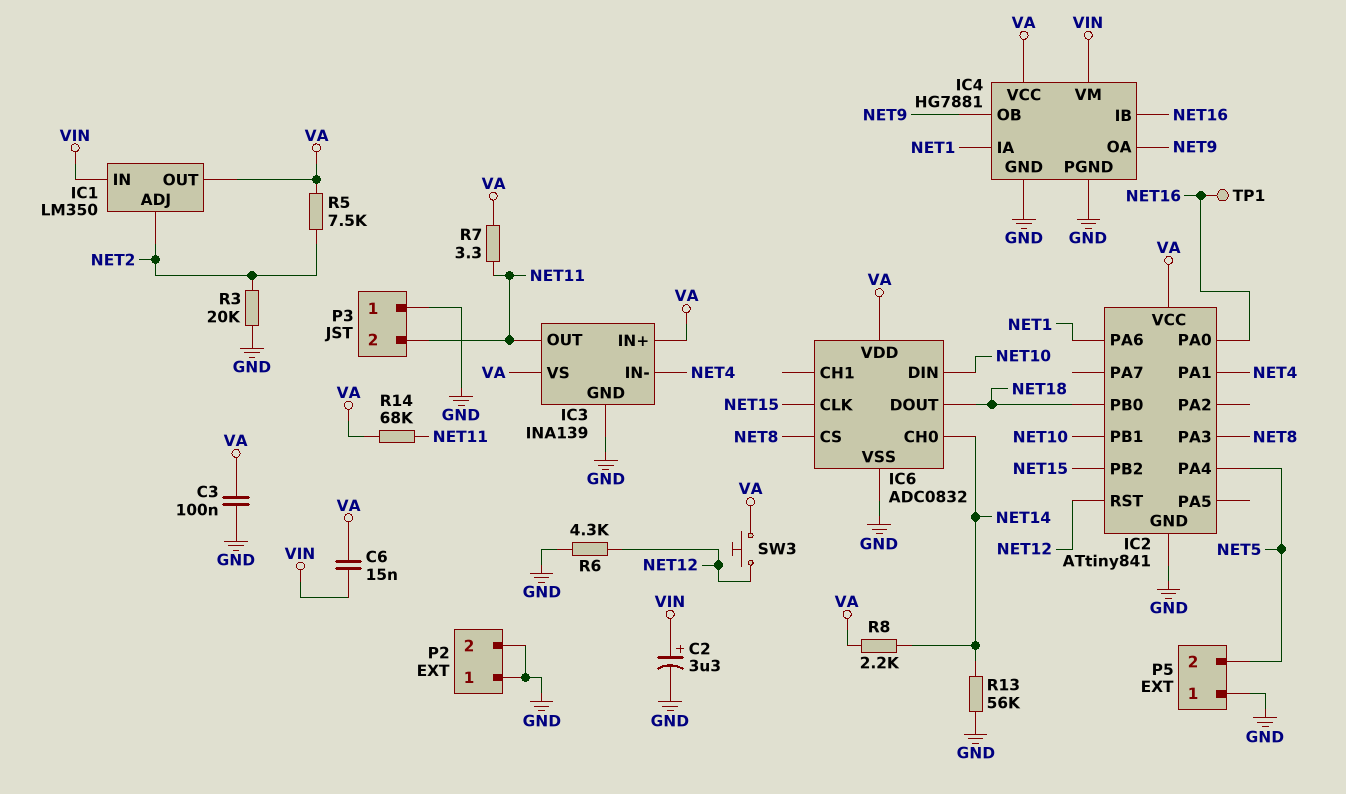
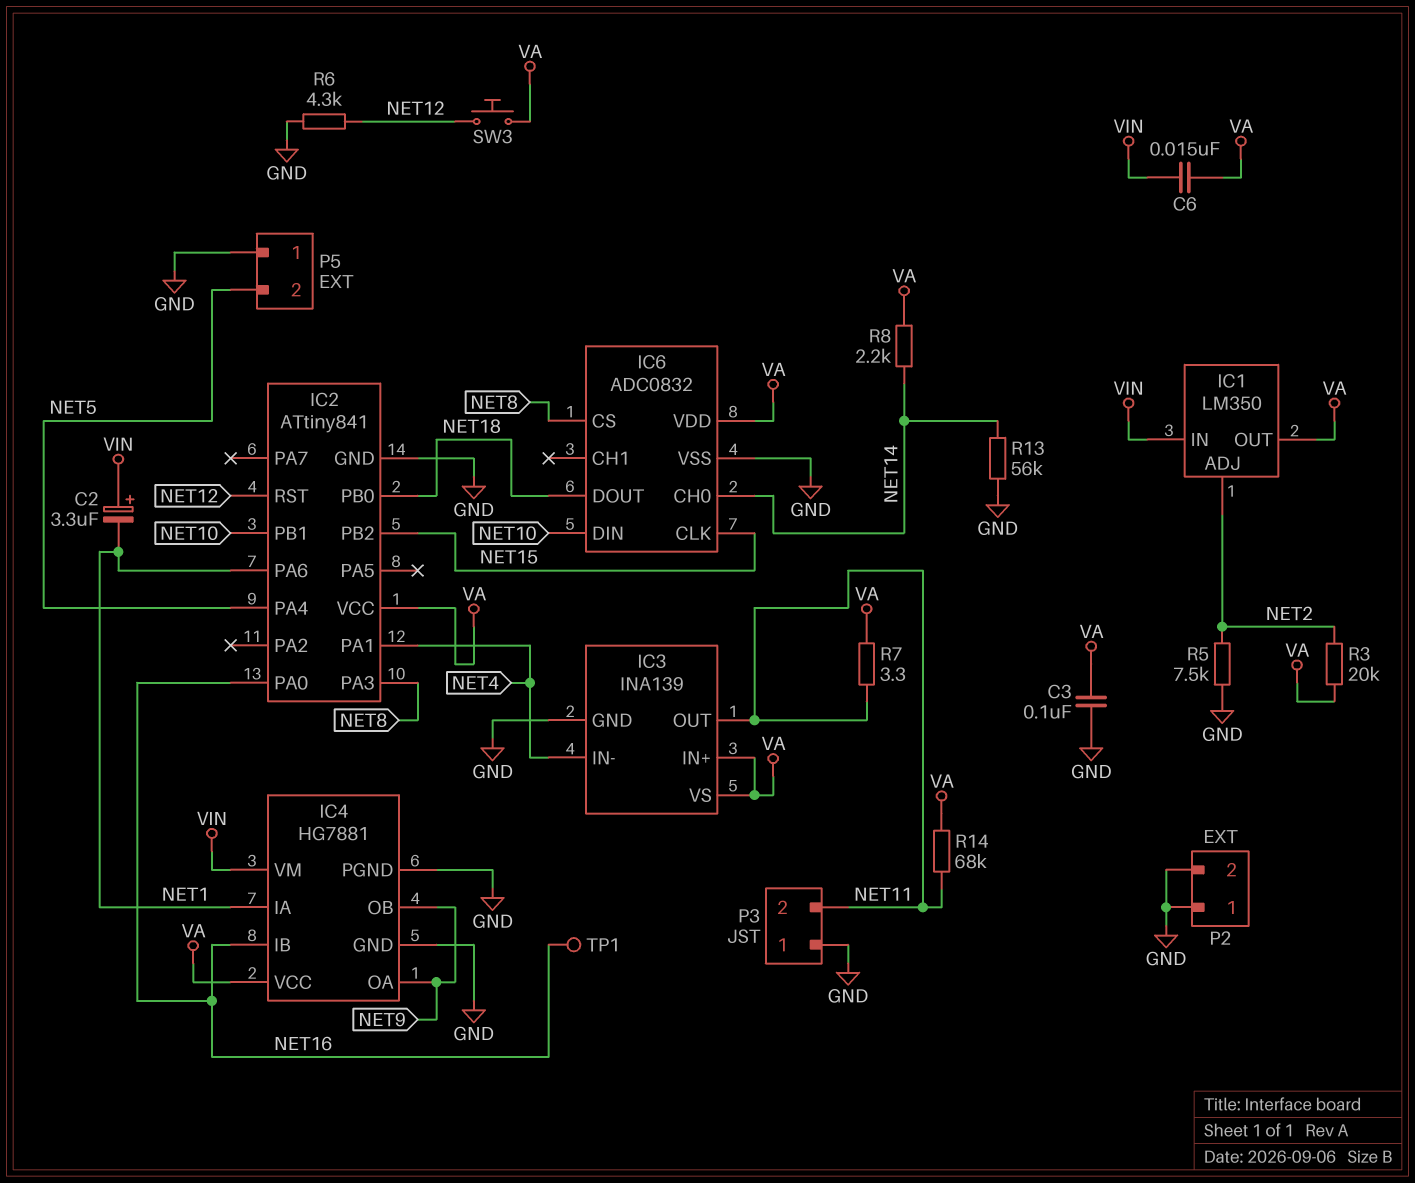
C2: 3.3uF (plus VIN, minus GND) -> 3.3uF (plus VIN, minus NET1)
R3: 20k (GND, NET2) -> 20k (NET2, VA)
R5: 7.5k (NET2, VA) -> 7.5k (GND, NET2)

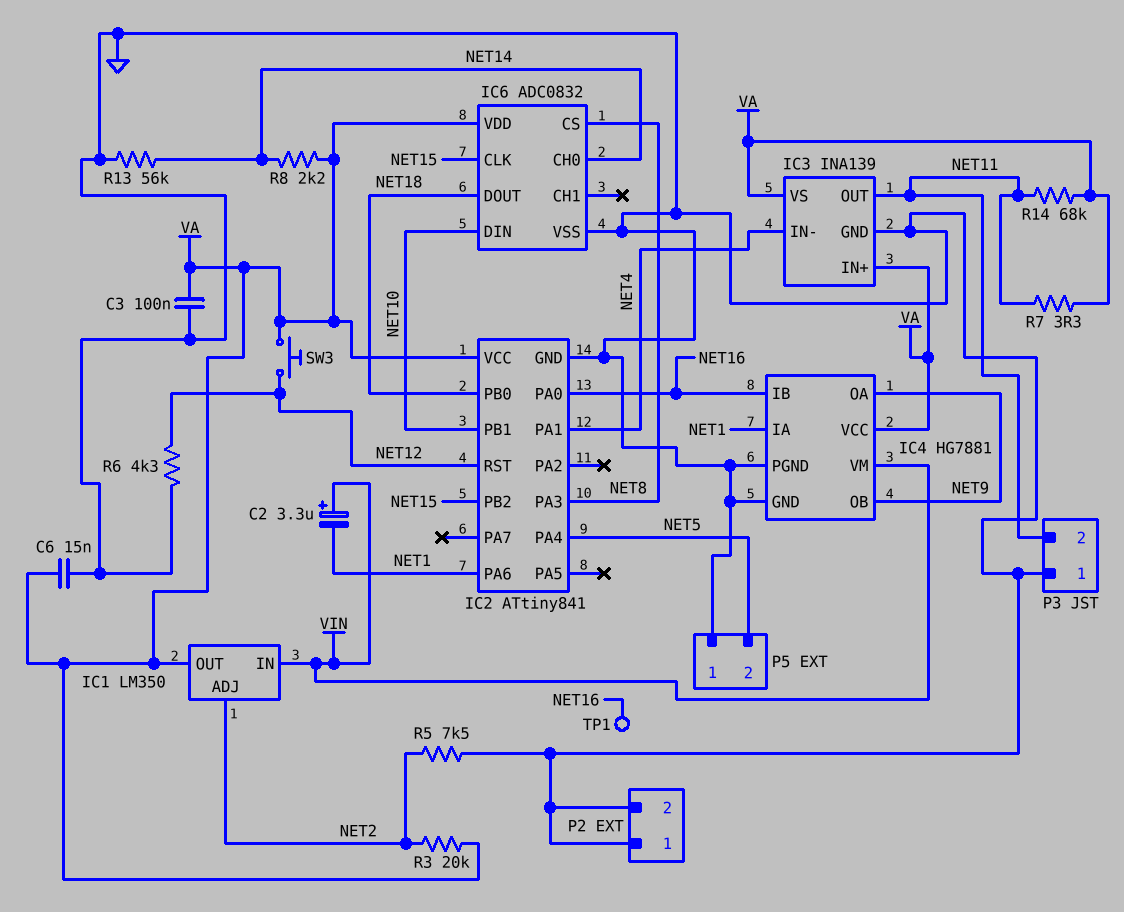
C6: 15nF (VA, VIN) -> 15nF (GND, VA)

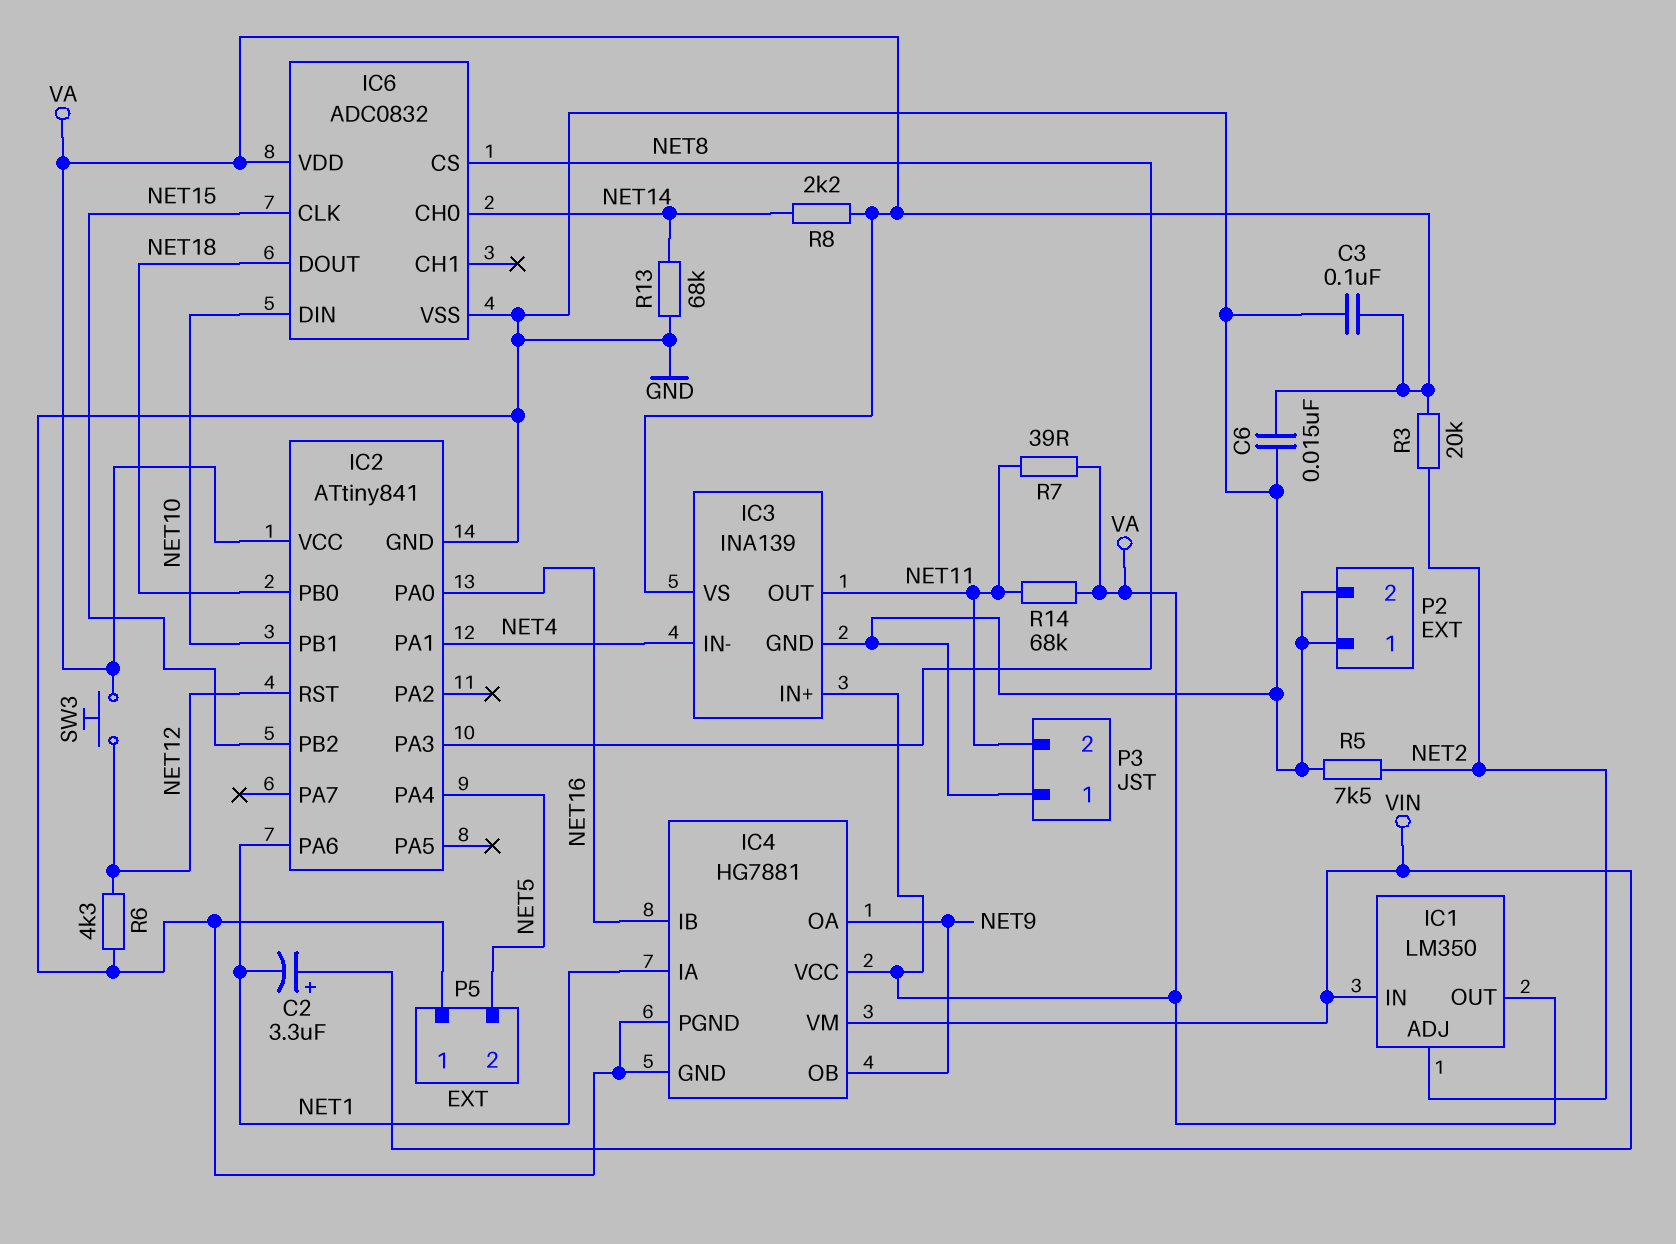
R7: 3.3 (NET11, VA) -> 39 (NET11, VA)
R13: 56k (GND, NET14) -> 68k (GND, NET14)
TP1: test point (NET16) -> none

